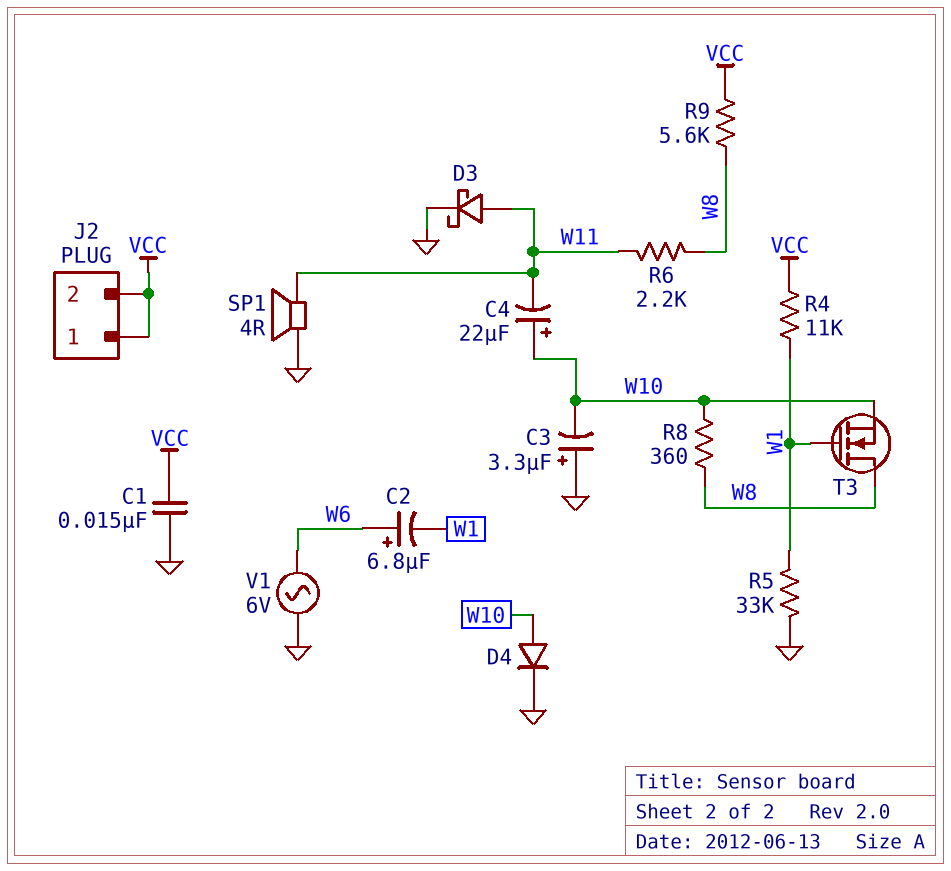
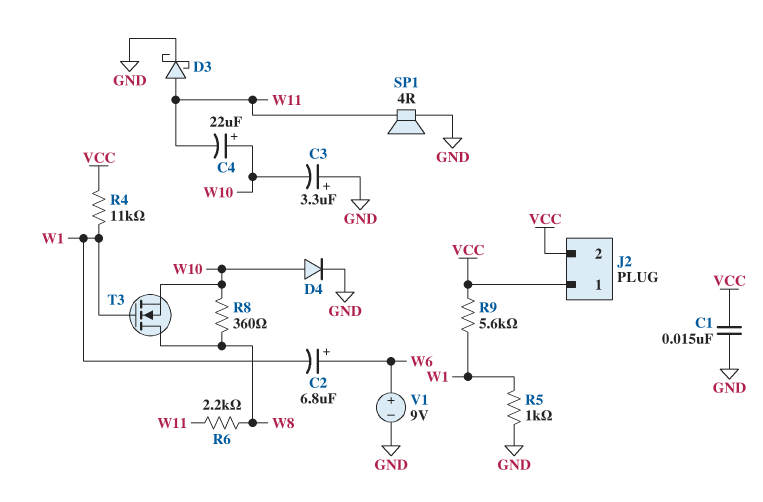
R5: 33k (GND, W1) -> 1k (GND, W1)
R9: 5.6k (VCC, W8) -> 5.6k (VCC, W1)
V1: AC 6V (GND, W6) -> 9V (plus W6, minus GND)

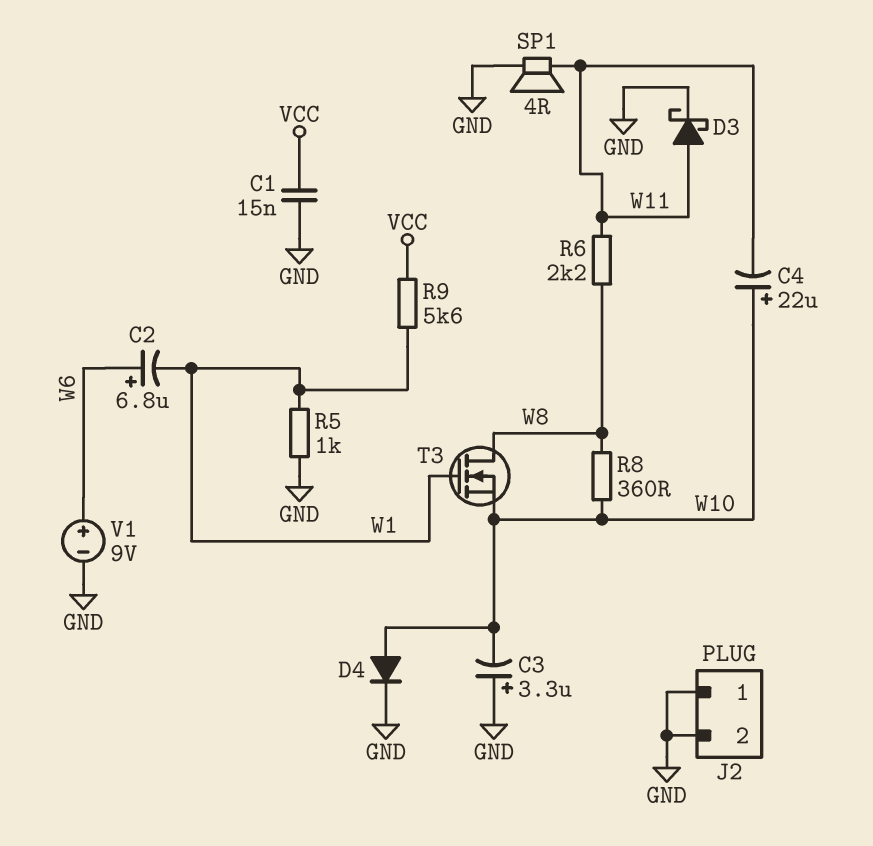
J2 pin 1: VCC -> GND
J2 pin 2: VCC -> GND
R4: 11k (VCC, W1) -> none

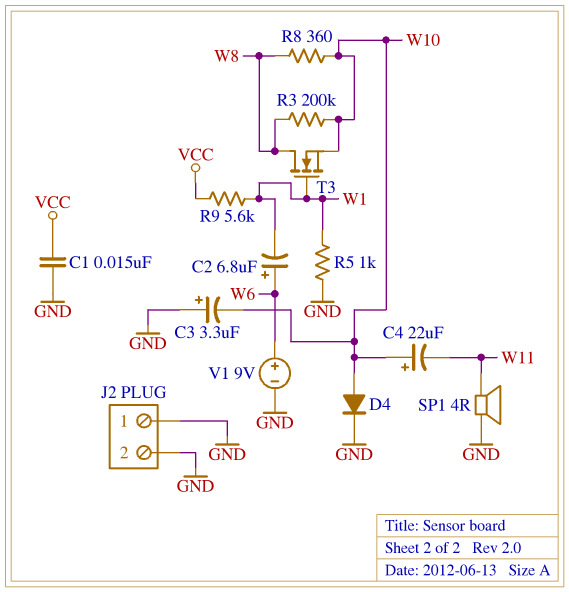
D3: schottky (A W11, K GND) -> none
R3: none -> 200k (W8, W10)
R6: 2.2k (W8, W11) -> none

